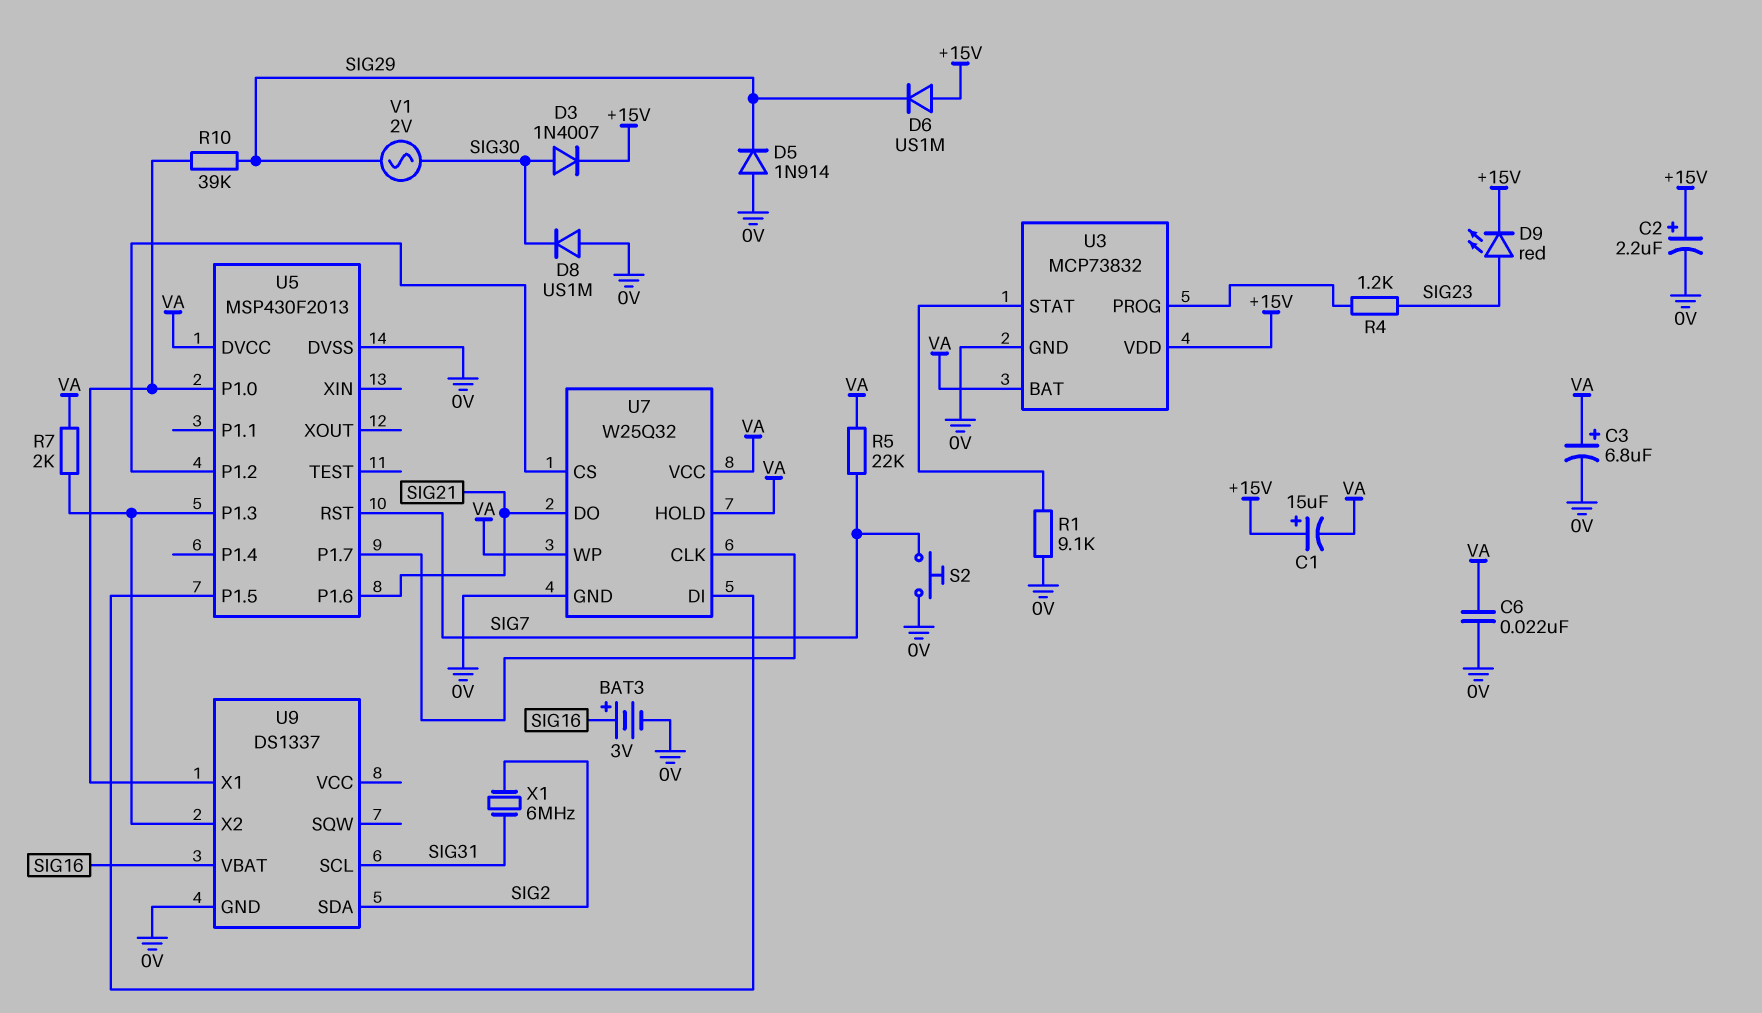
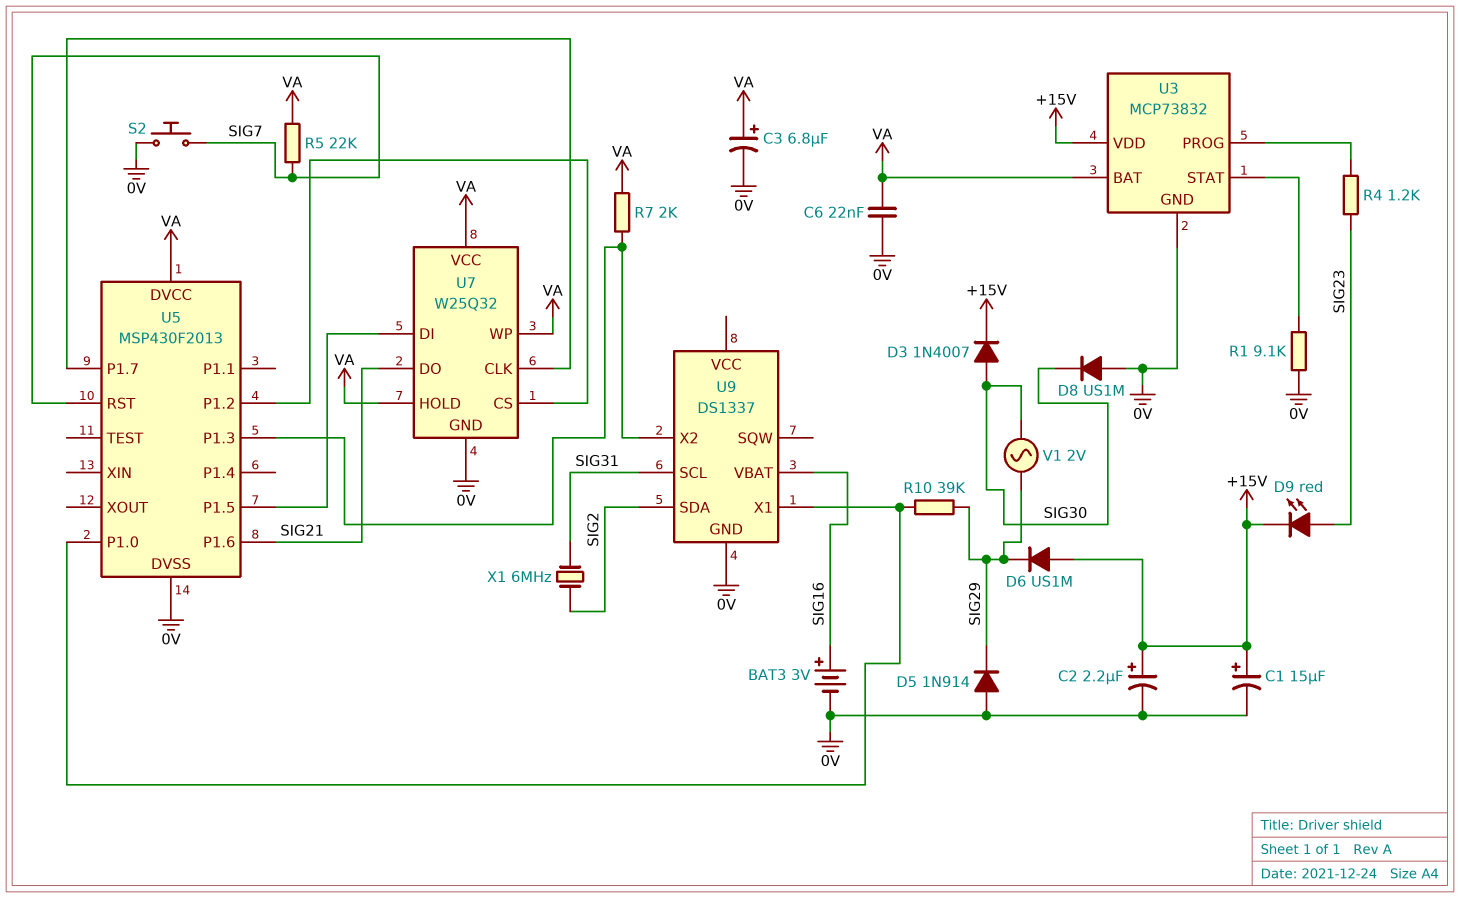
C1: 15uF (plus +15V, minus VA) -> 15uF (plus +15V, minus 0V)

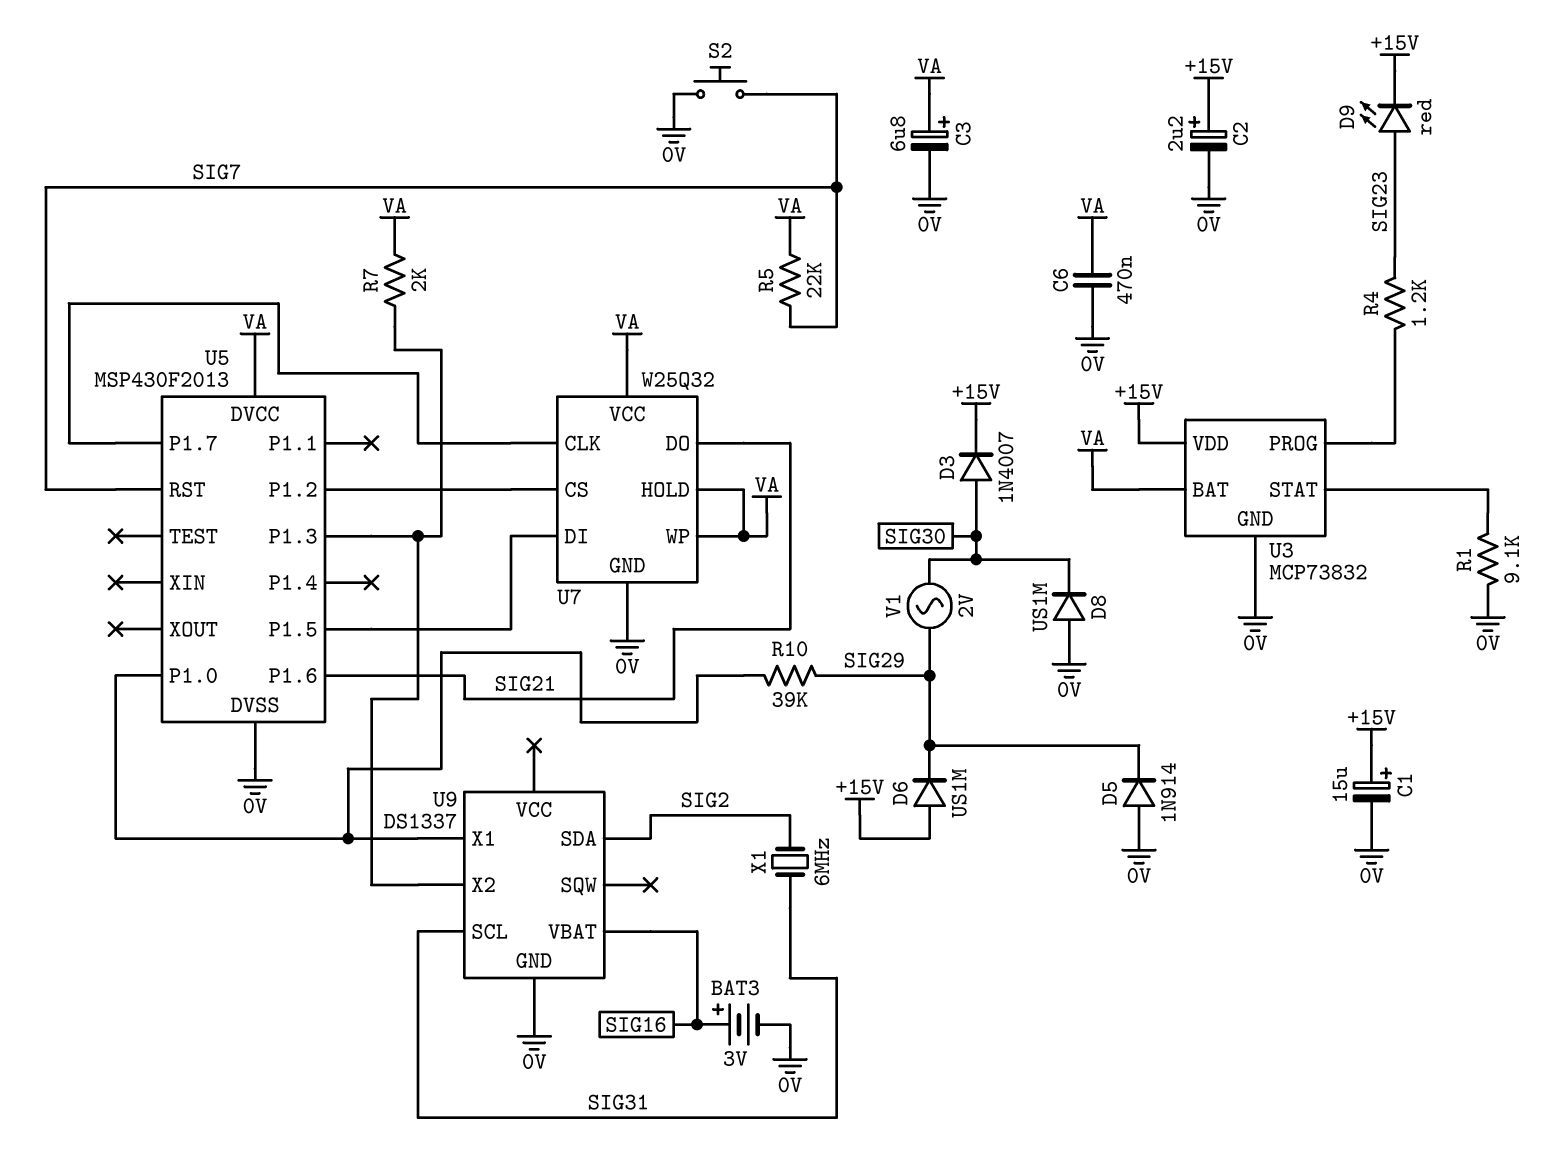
C6: 22nF (0V, VA) -> 470nF (0V, VA)

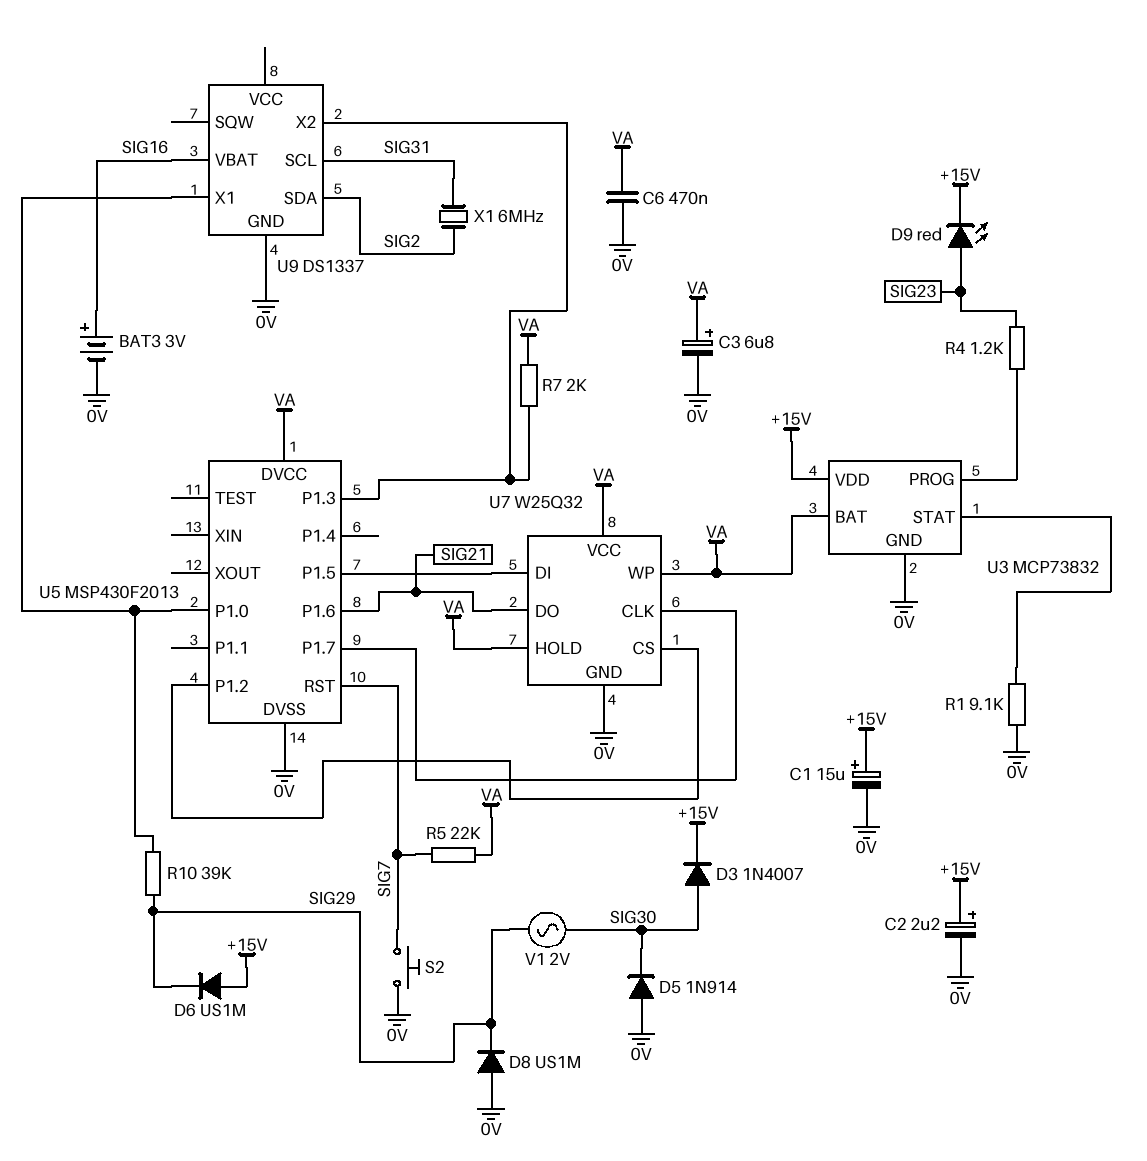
D5: diode 1N914 (A 0V, K SIG29) -> diode 1N914 (A 0V, K SIG30)
D8: diode US1M (A 0V, K SIG30) -> diode US1M (A 0V, K SIG29)

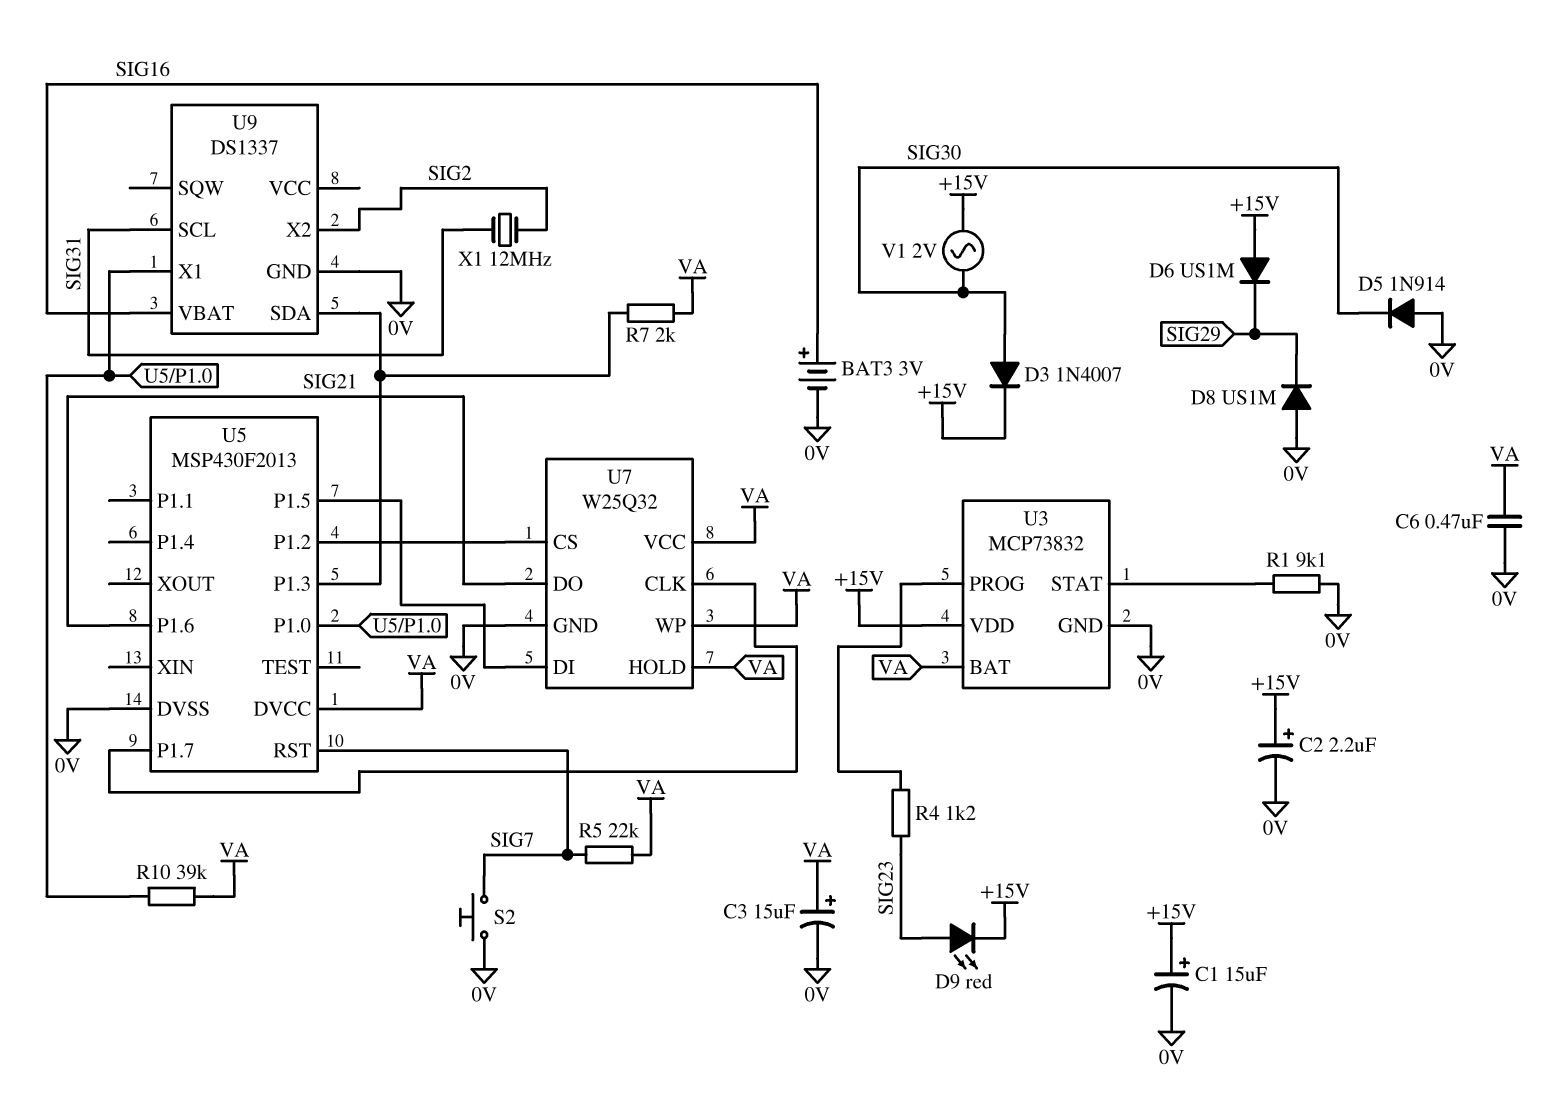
C3: 6.8uF (plus VA, minus 0V) -> 15uF (plus VA, minus 0V)
R10: 39k (SIG29, U5/P1.0) -> 39k (U5/P1.0, VA)
U9 pin SDA: SIG2 -> U5/P1.3
U9 pin X2: U5/P1.3 -> SIG2
V1: AC 2V (SIG29, SIG30) -> AC 2V (+15V, SIG30)
X1: 6MHz (SIG2, SIG31) -> 12MHz (SIG2, SIG31)

